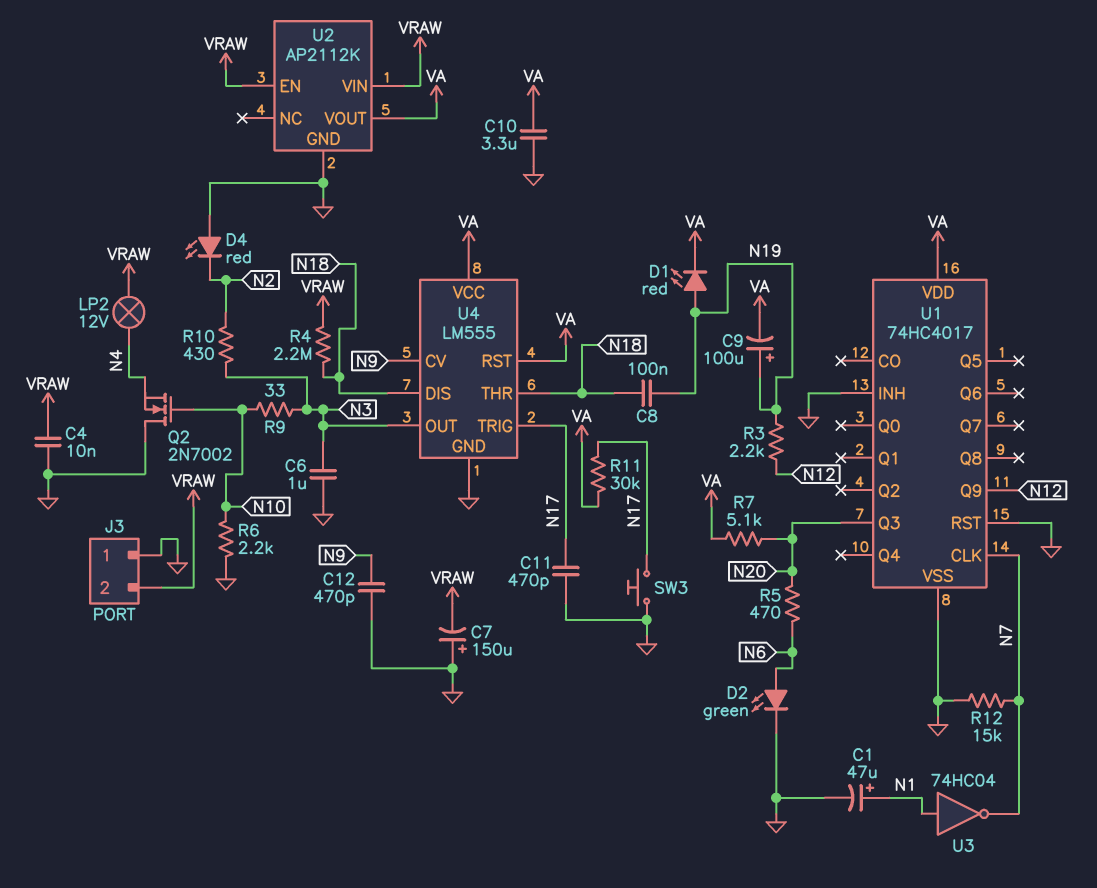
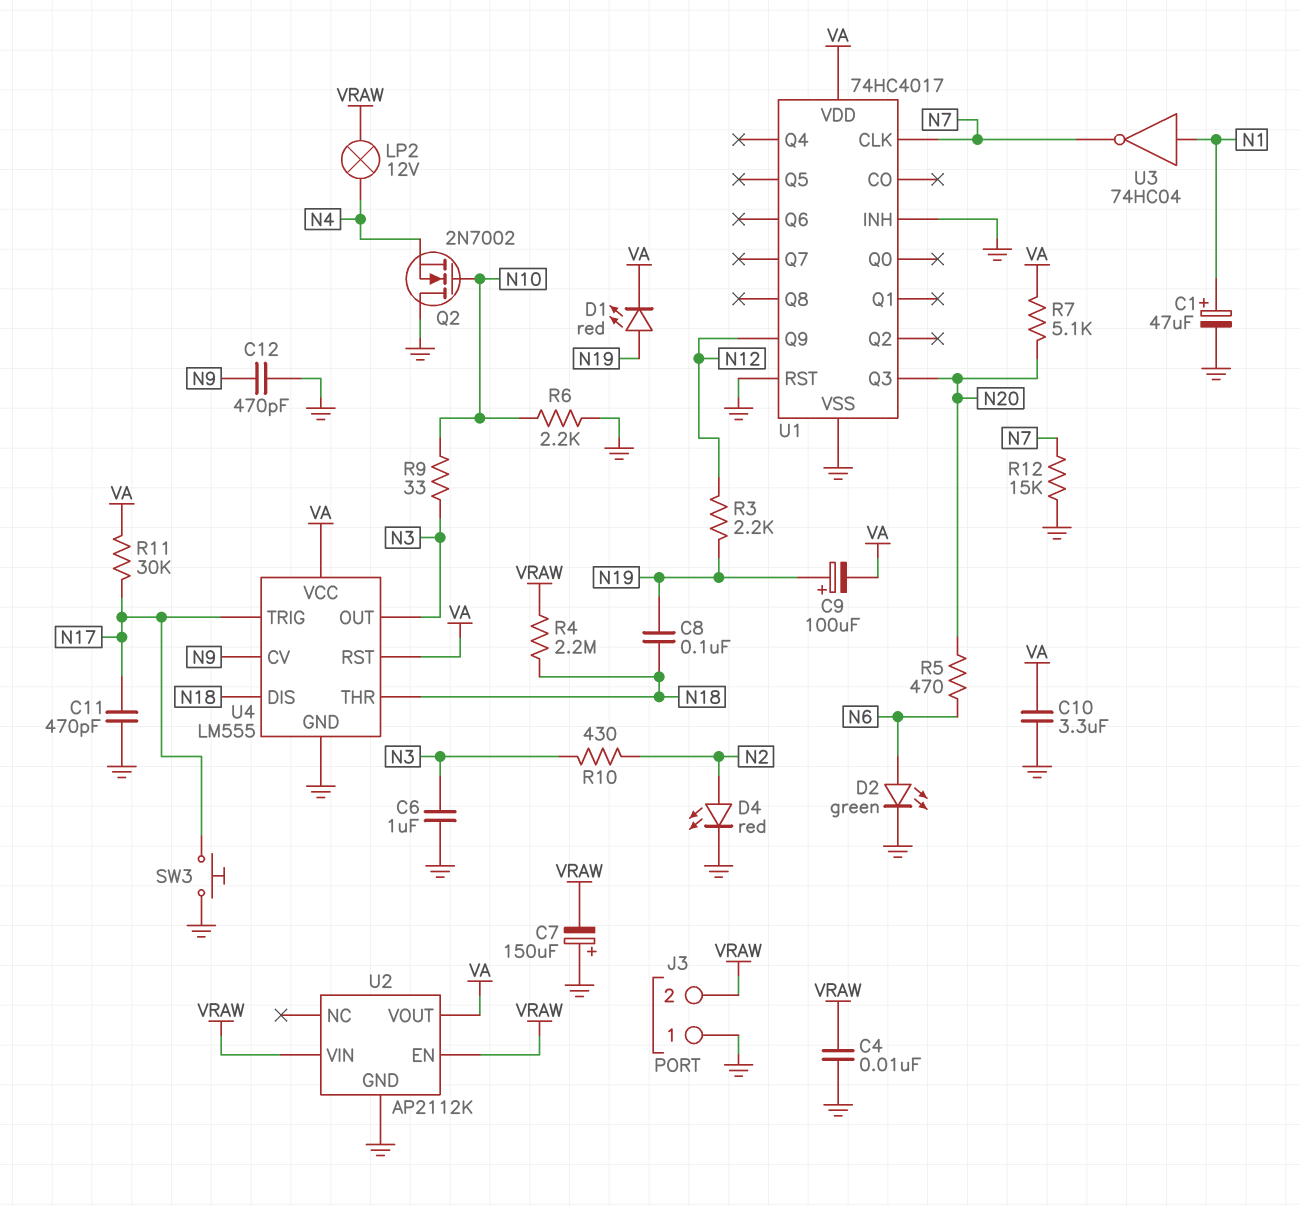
D4: LED red (A GND, K N2) -> LED red (A N2, K GND)

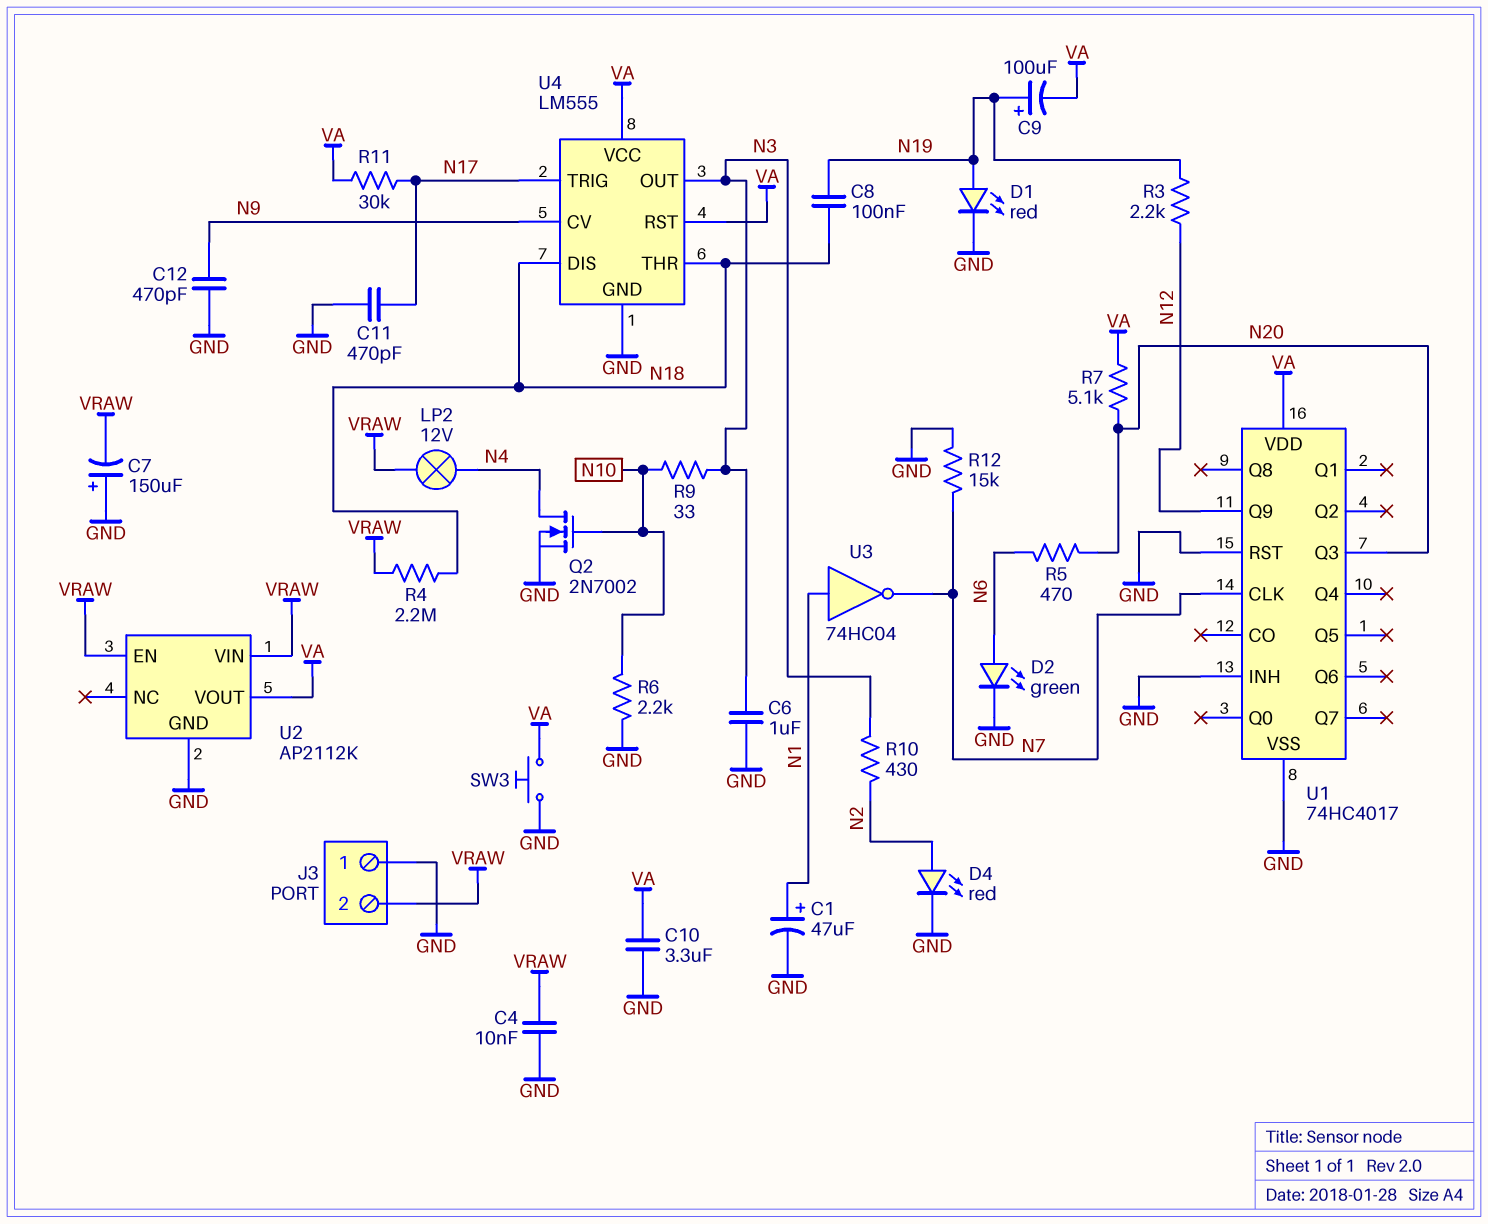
D1: LED red (A N19, K VA) -> LED red (A N19, K GND)
Q2: NMOS 2N7002 (G N10, D GND, S N4) -> NMOS 2N7002 (G N10, D N4, S GND)
SW3: button (GND, N17) -> button (GND, VA)

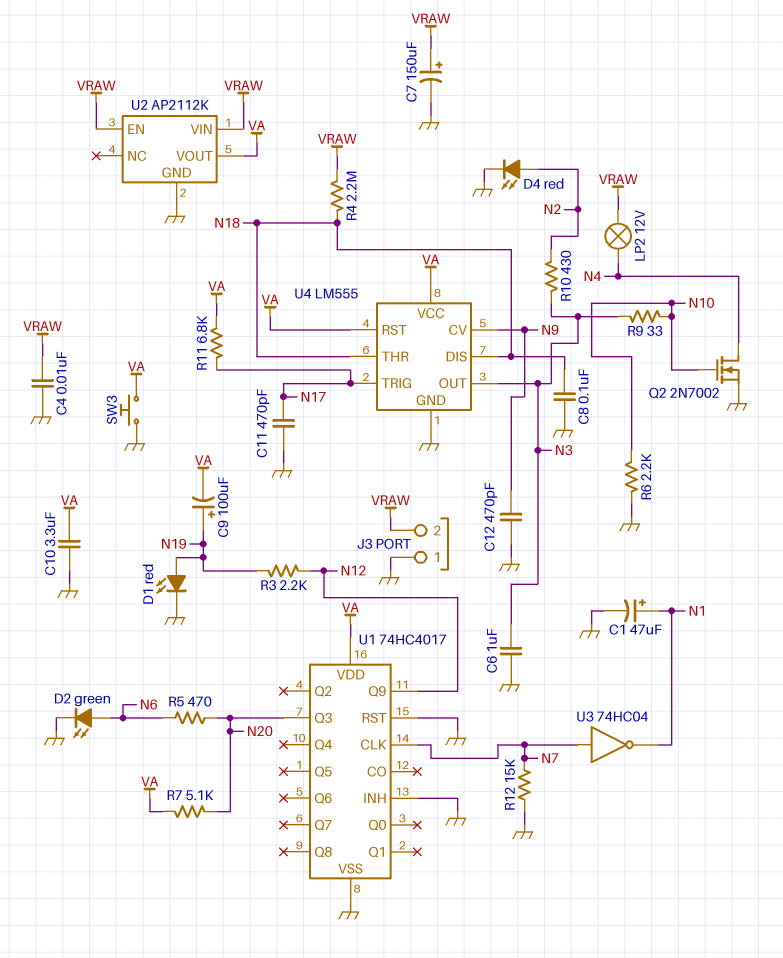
C7: 150uF (plus GND, minus VRAW) -> 150uF (plus VRAW, minus GND)
C8: 100nF (N18, N19) -> 100nF (GND, N18)
R11: 30k (N17, VA) -> 6.8k (N17, VA)
U3: NOT 74HC04 (in N1, out N7) -> NOT 74HC04 (in N7, out N1)

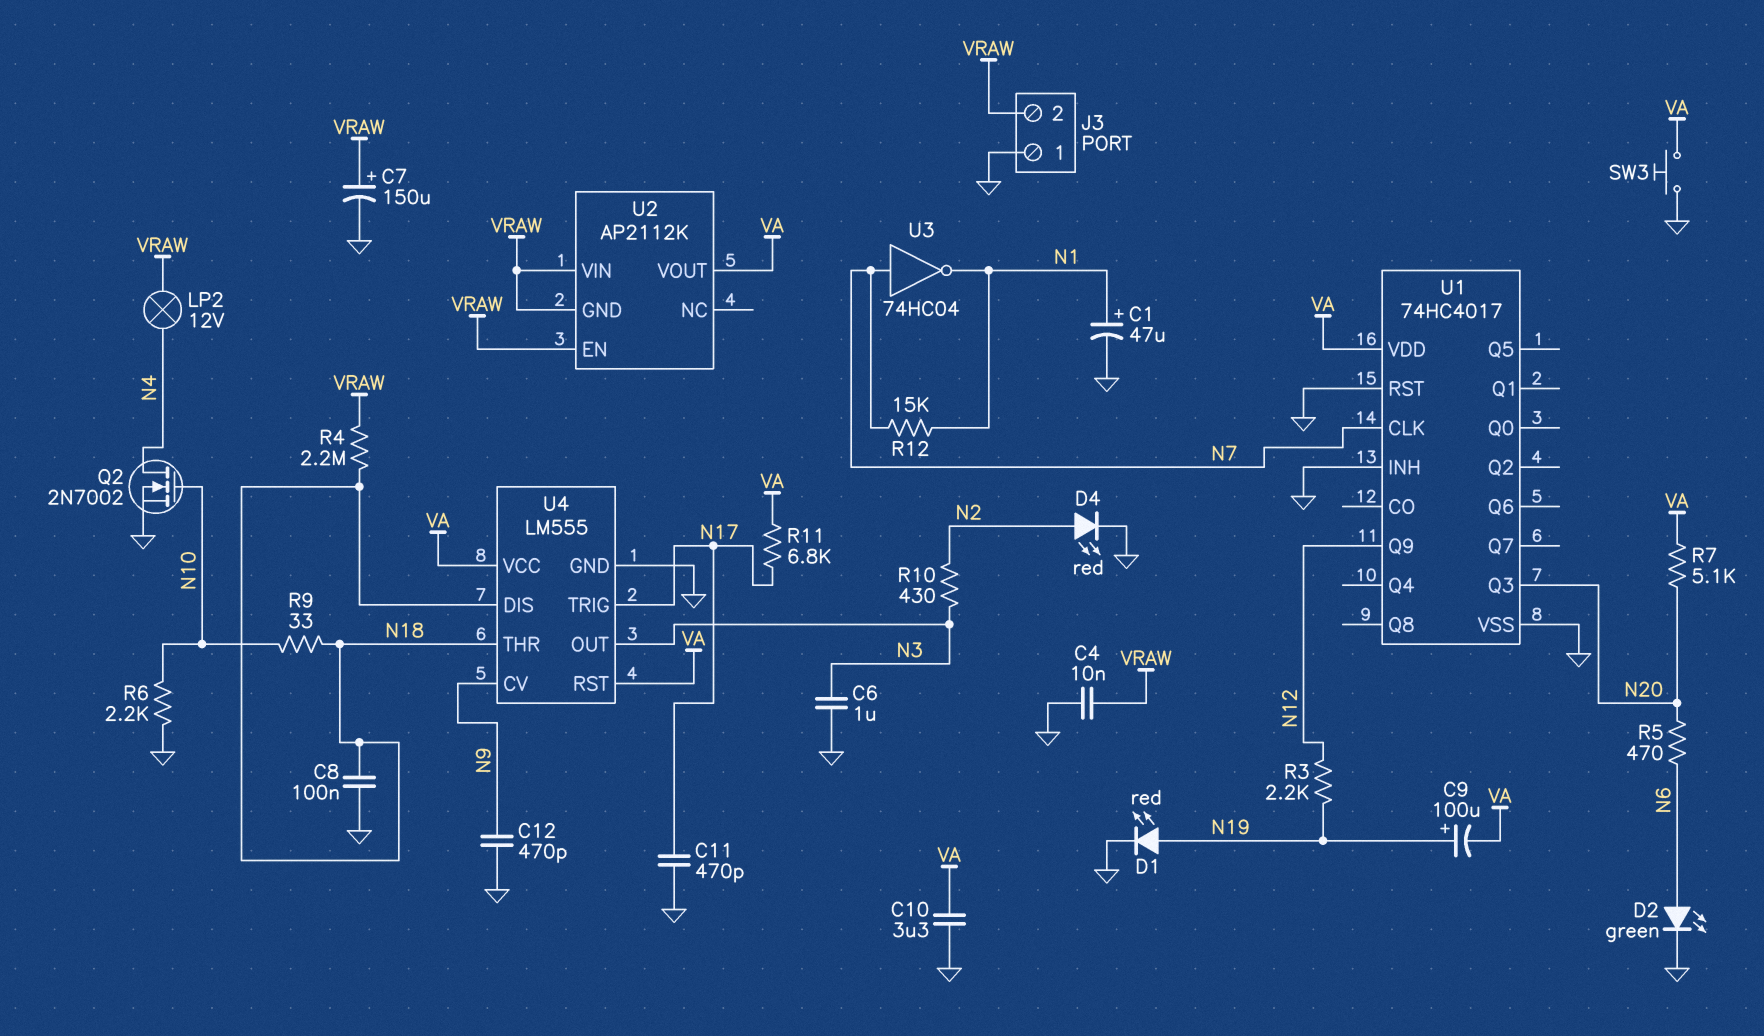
R9: 33 (N3, N10) -> 33 (N10, N18)
R12: 15k (GND, N7) -> 15k (N1, N7)
U2 pin GND: GND -> VRAW

